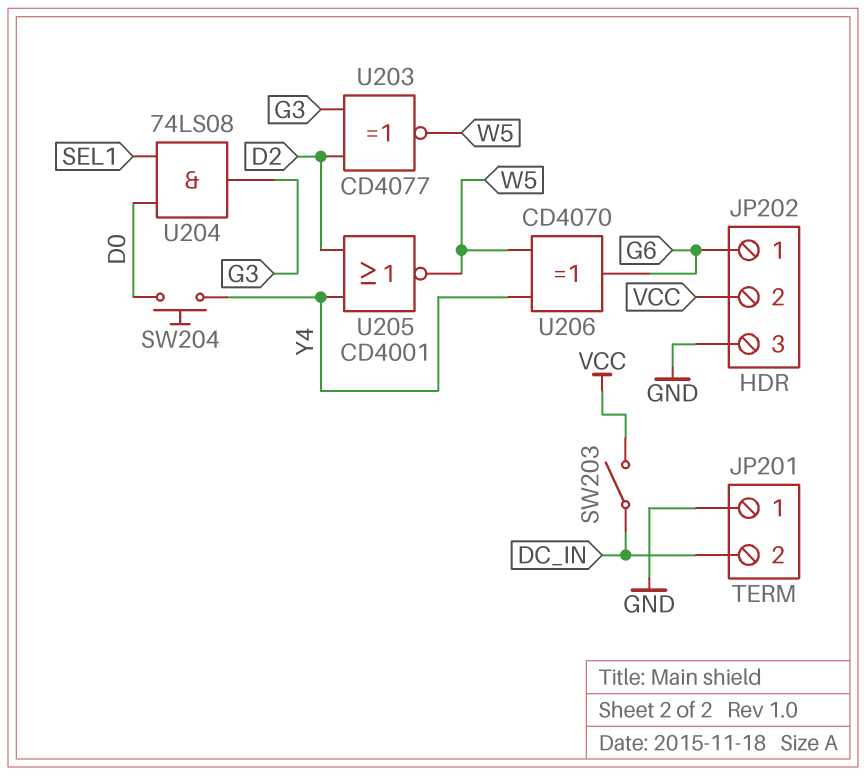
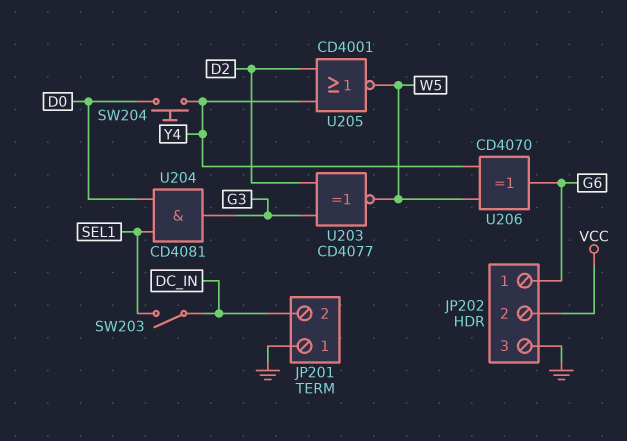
SW203: switch (DC_IN, VCC) -> switch (DC_IN, SEL1)
U204: AND 74LS08 (in D0, in SEL1, out G3) -> AND CD4081 (in D0, in SEL1, out G3)

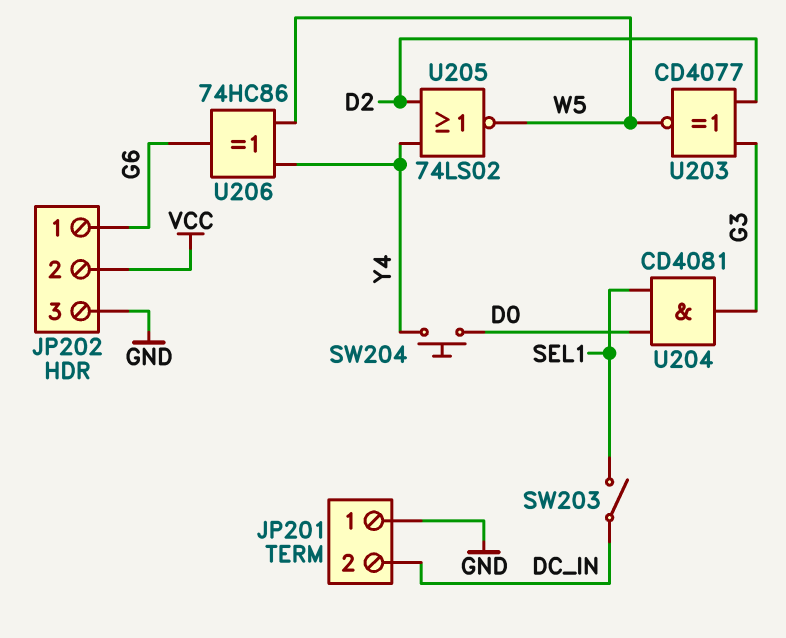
U205: NOR CD4001 (in D2, in Y4, out W5) -> NOR 74LS02 (in D2, in Y4, out W5)
U206: XOR CD4070 (in W5, in Y4, out G6) -> XOR 74HC86 (in W5, in Y4, out G6)

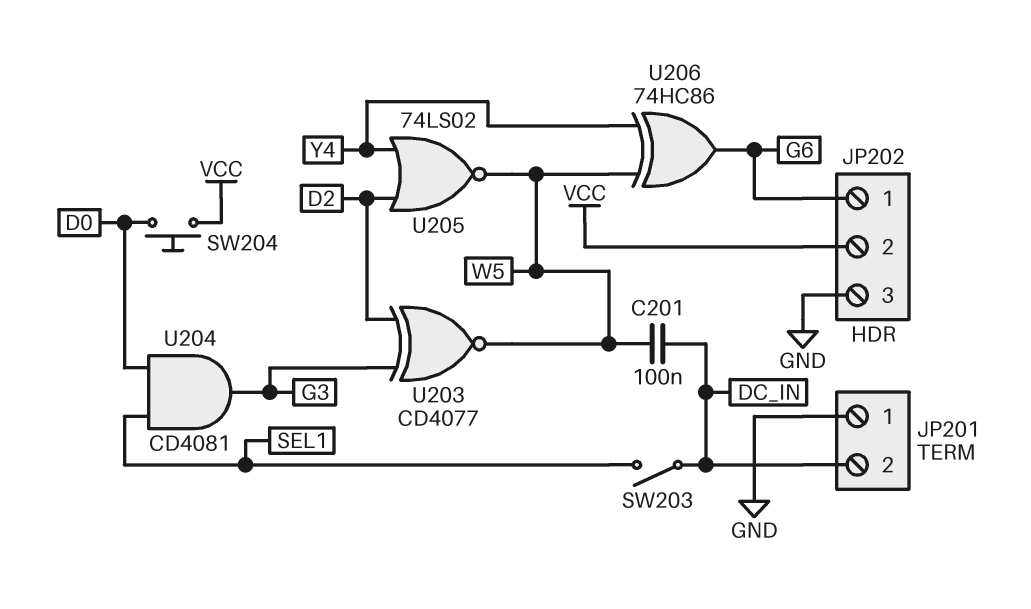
C201: none -> 100nF (DC_IN, W5)
SW204: button (D0, Y4) -> button (D0, VCC)

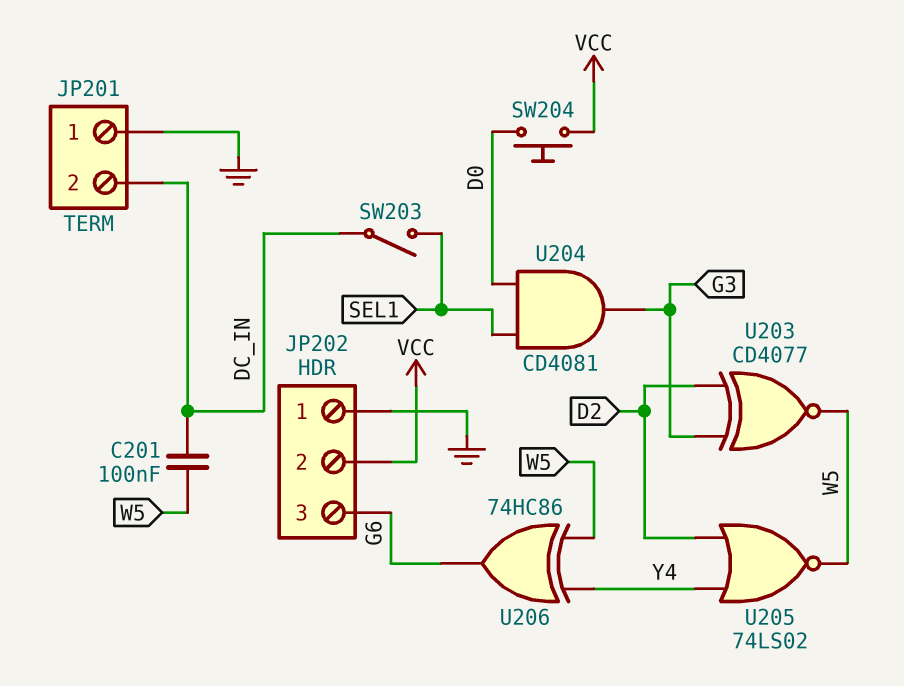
JP202 pin 1: G6 -> GND
JP202 pin 3: GND -> G6

